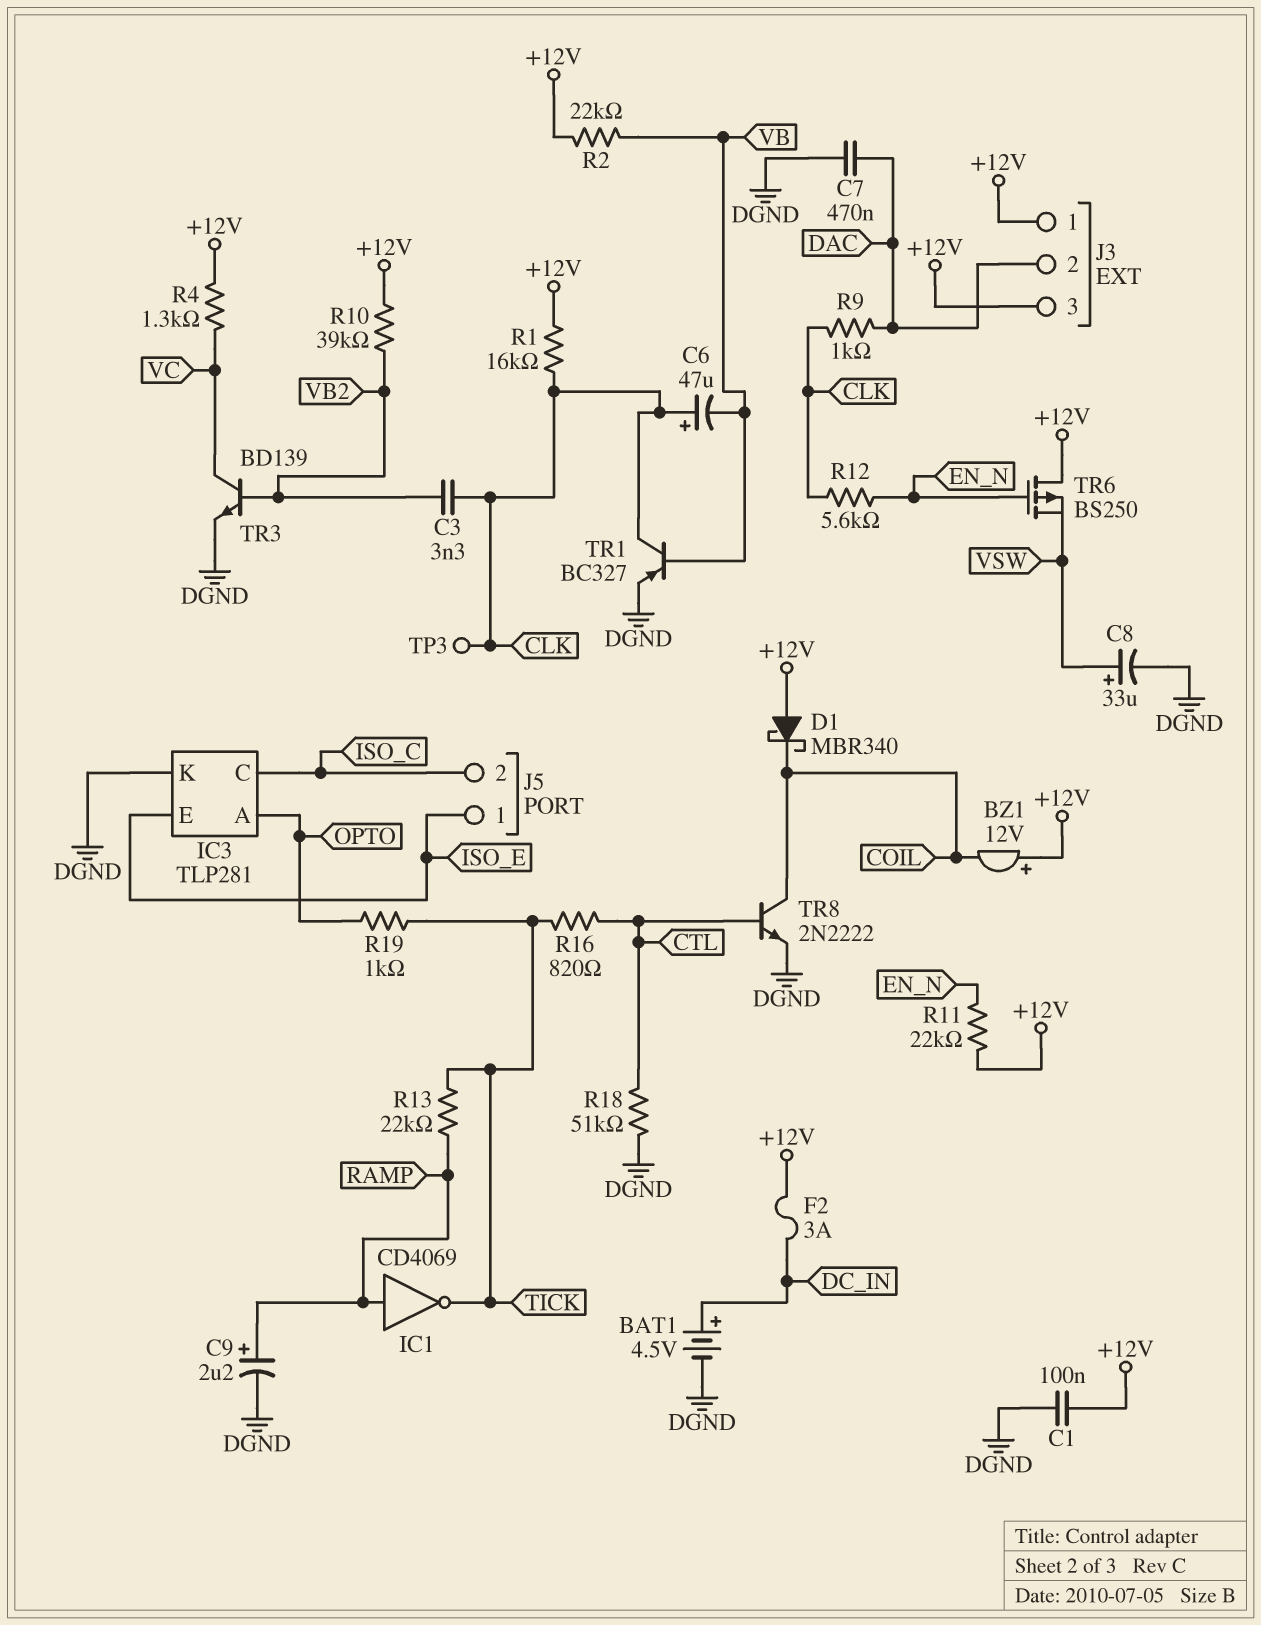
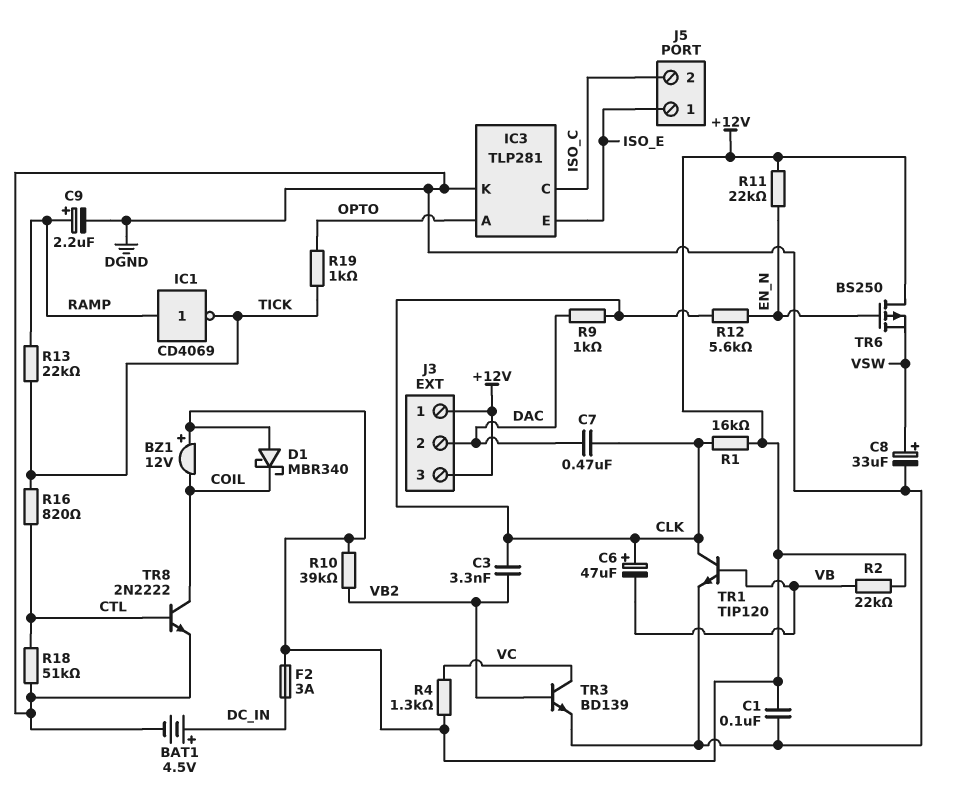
C7: 470nF (DAC, DGND) -> 470nF (CLK, DAC)
TP3: test point (CLK) -> none
TR1: PNP BC327 (B VB, C CLK, E DGND) -> NPN TIP120 (B VB, C CLK, E DGND)

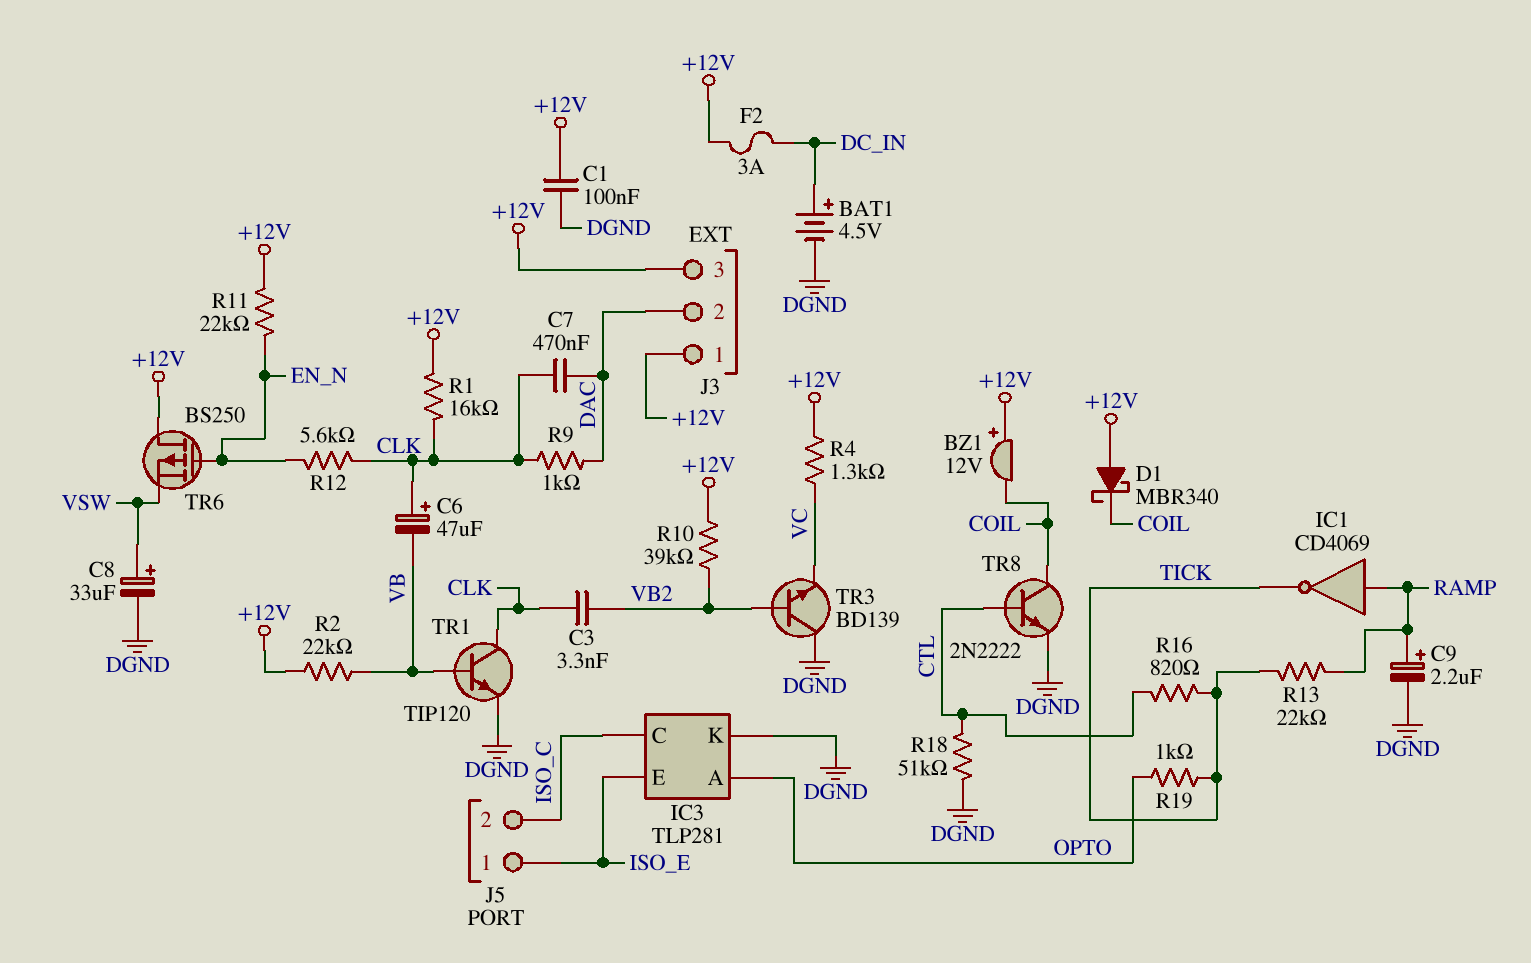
TR3: NPN BD139 (B VB2, C VC, E DGND) -> NPN BD139 (B VB2, C DGND, E VC)

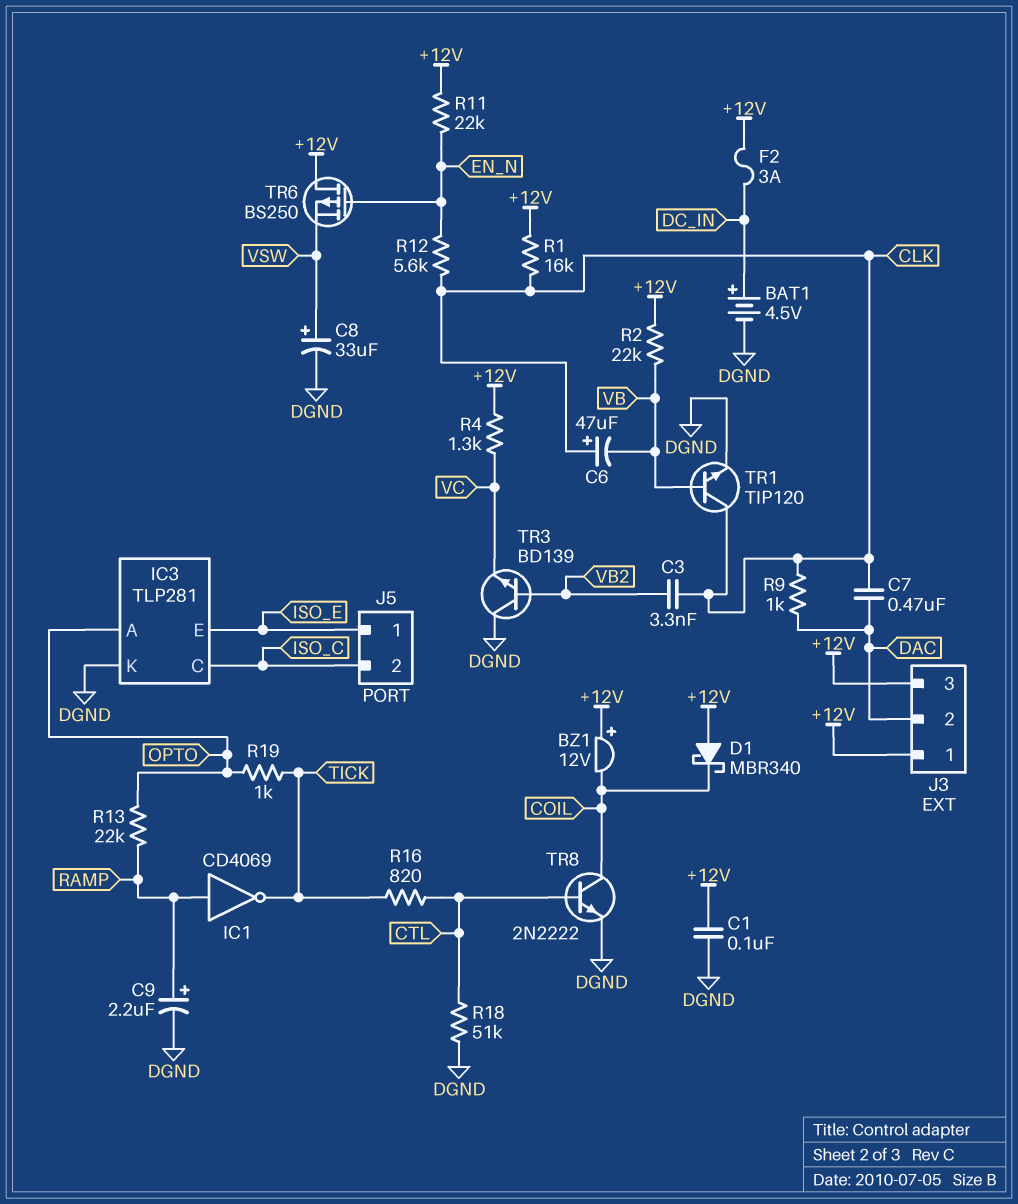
R10: 39k (+12V, VB2) -> none
R13: 22k (RAMP, TICK) -> 22k (OPTO, RAMP)

